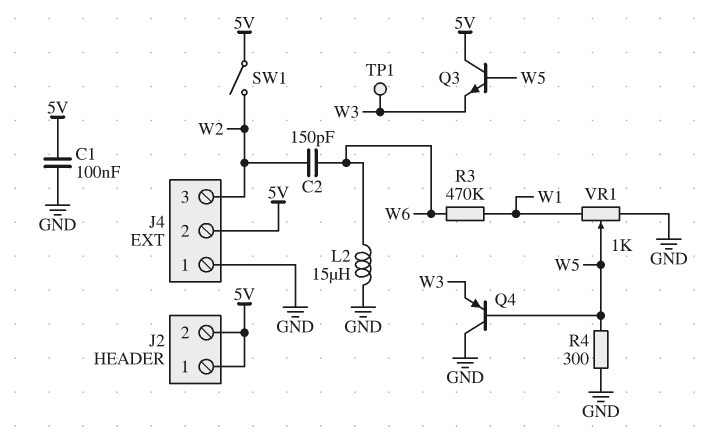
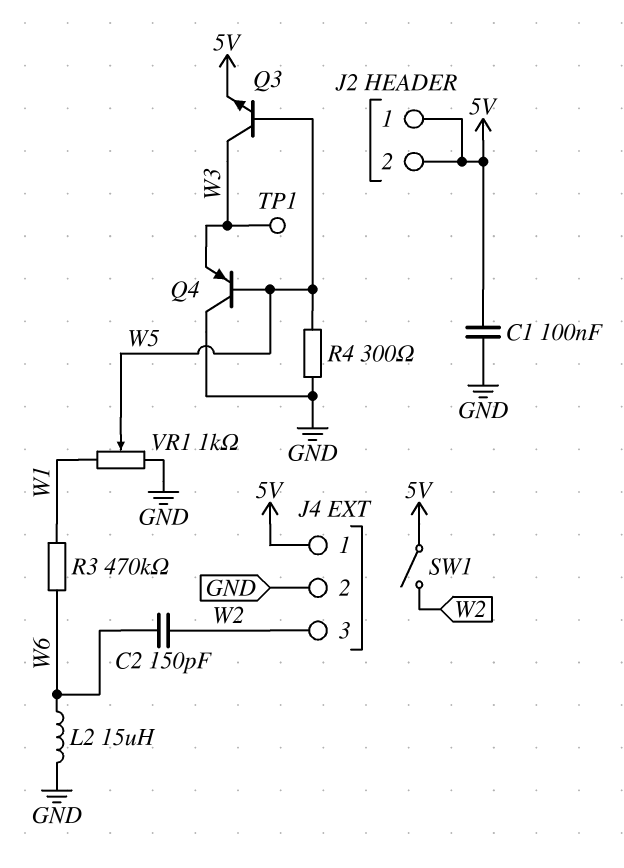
J4 pin 1: GND -> 5V
J4 pin 2: 5V -> GND
Q3: NPN (B W5, C 5V, E W3) -> NPN (B W5, C W3, E 5V)

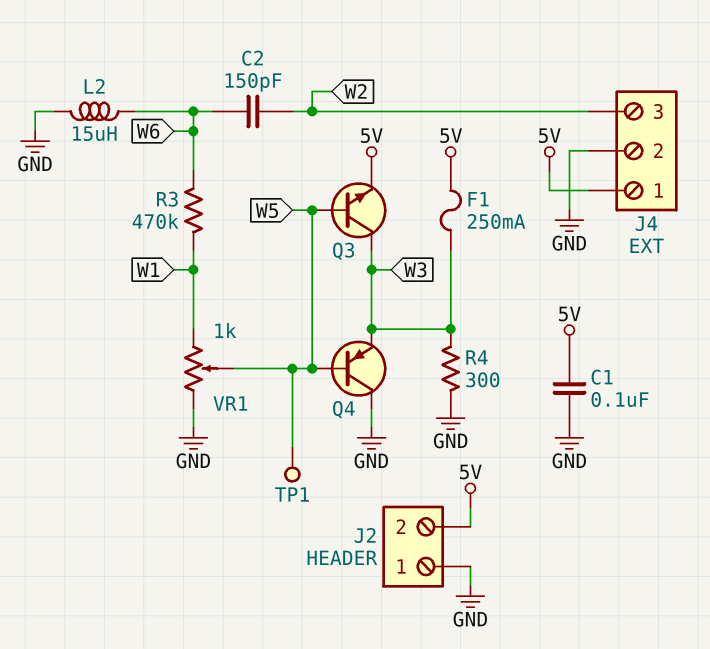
F1: none -> 250mA (5V, W3)
J2 pin 1: 5V -> GND
R4: 300 (GND, W5) -> 300 (GND, W3)
SW1: switch (5V, W2) -> none
TP1: test point (W3) -> test point (W5)

